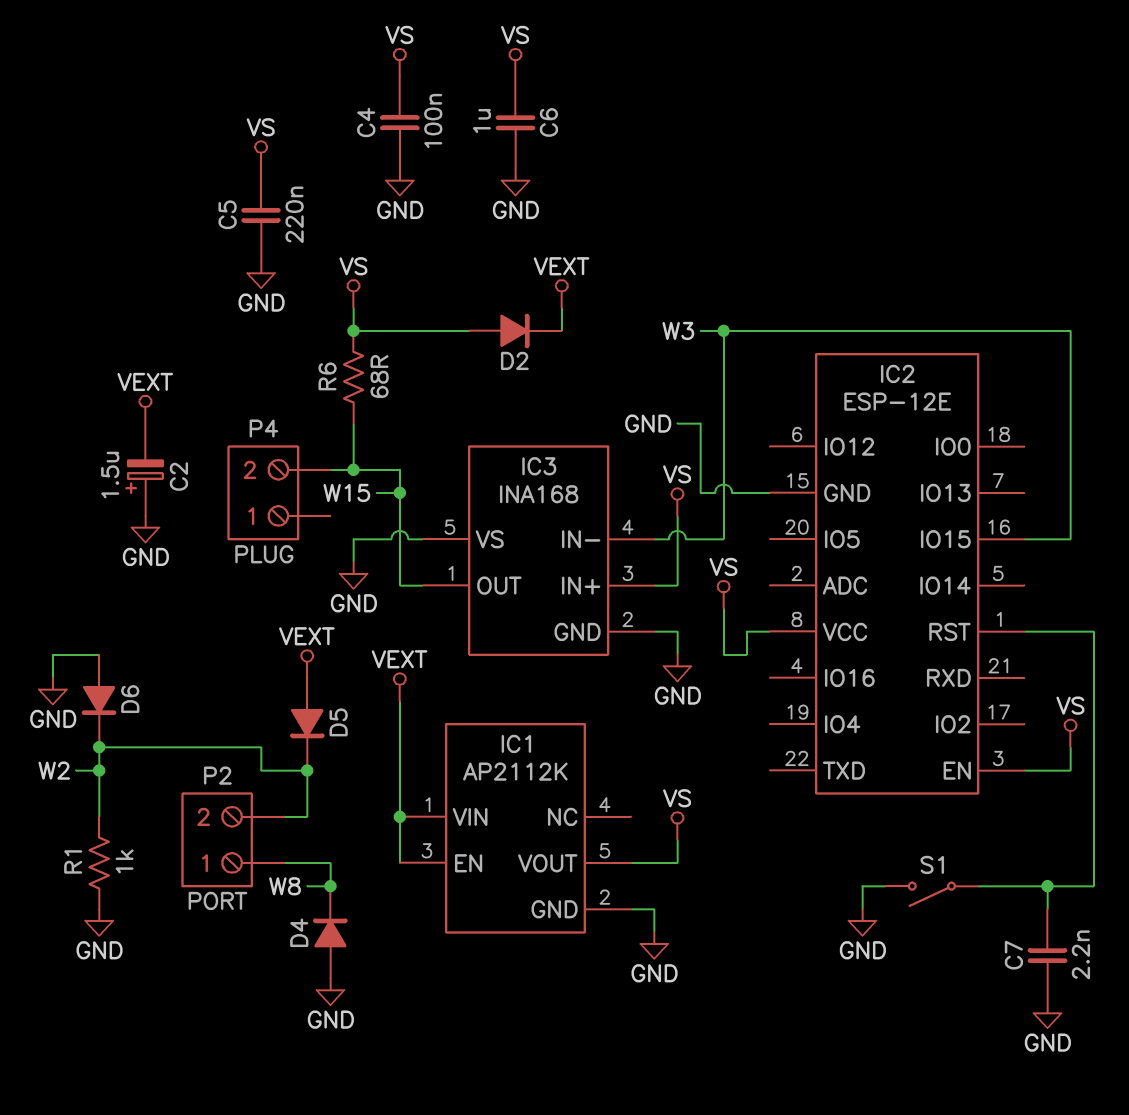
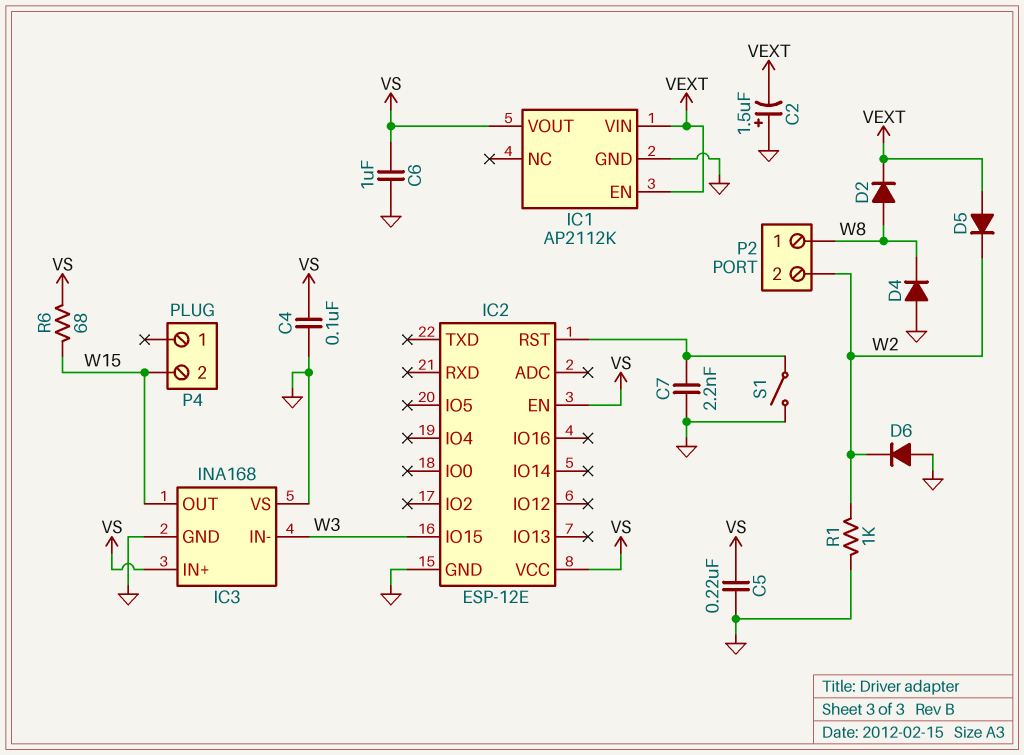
D2: diode (A VS, K VEXT) -> diode (A W8, K VEXT)

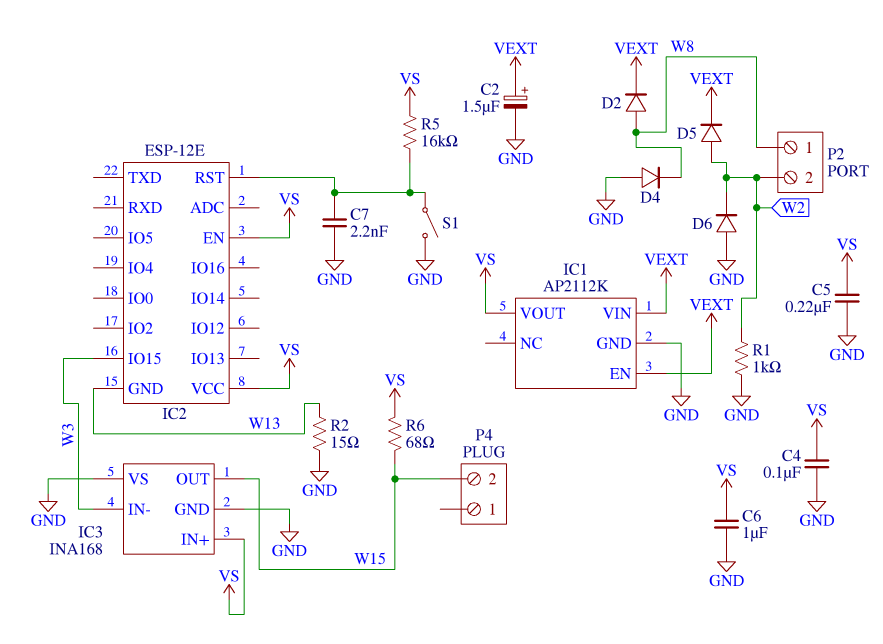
C2: 1.5uF (plus GND, minus VEXT) -> 1.5uF (plus VEXT, minus GND)
D5: diode (A VEXT, K W2) -> diode (A W2, K VEXT)
IC2 pin GND: GND -> W13
R2: none -> 15 (GND, W13)
R5: none -> 16k (IC2/RST, VS)

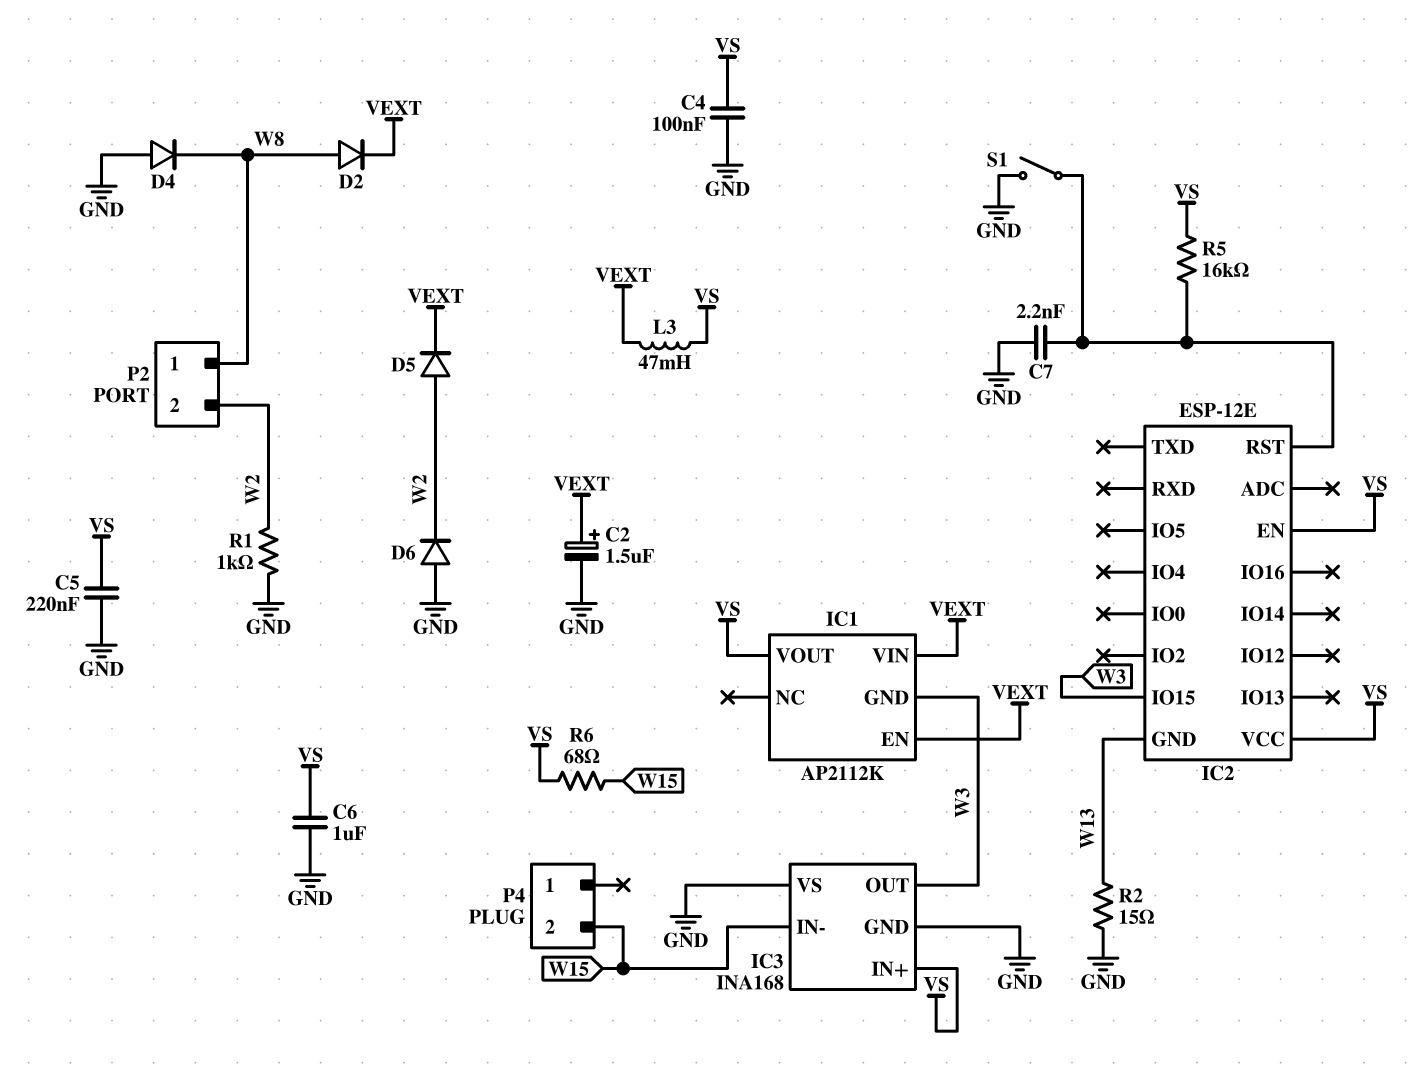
IC1 pin GND: GND -> W3
IC3 pin IN-: W3 -> W15
IC3 pin OUT: W15 -> W3
L3: none -> 47mH (VEXT, VS)

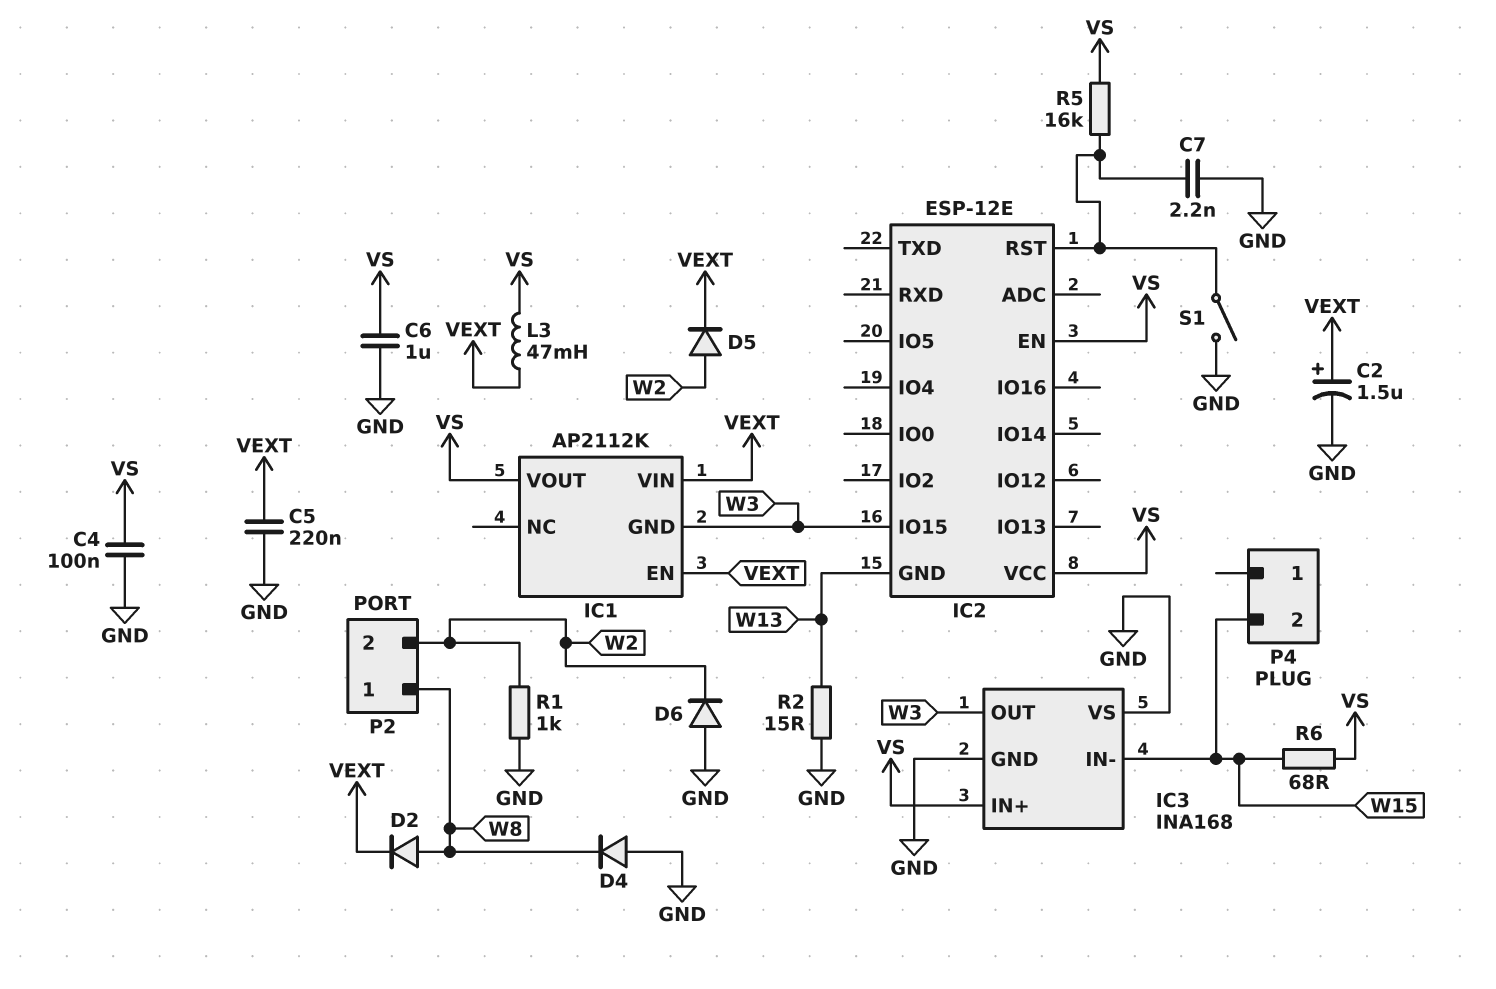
C5: 220nF (GND, VS) -> 220nF (GND, VEXT)

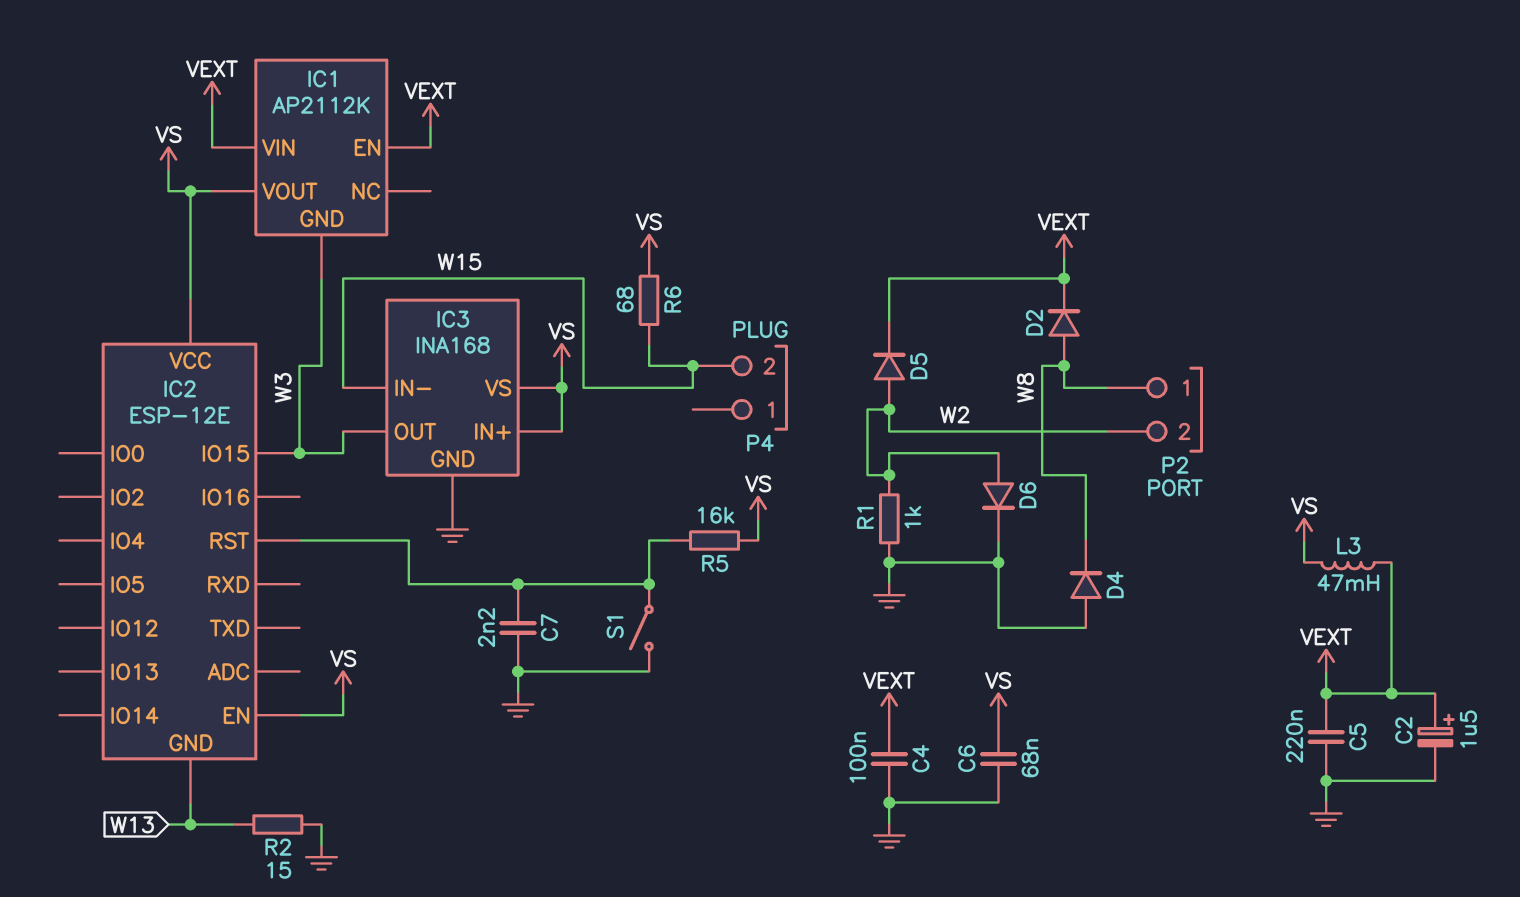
C4: 100nF (GND, VS) -> 100nF (GND, VEXT)
C6: 1uF (GND, VS) -> 68nF (GND, VS)
D6: diode (A GND, K W2) -> diode (A W2, K GND)
IC3 pin VS: GND -> VS

